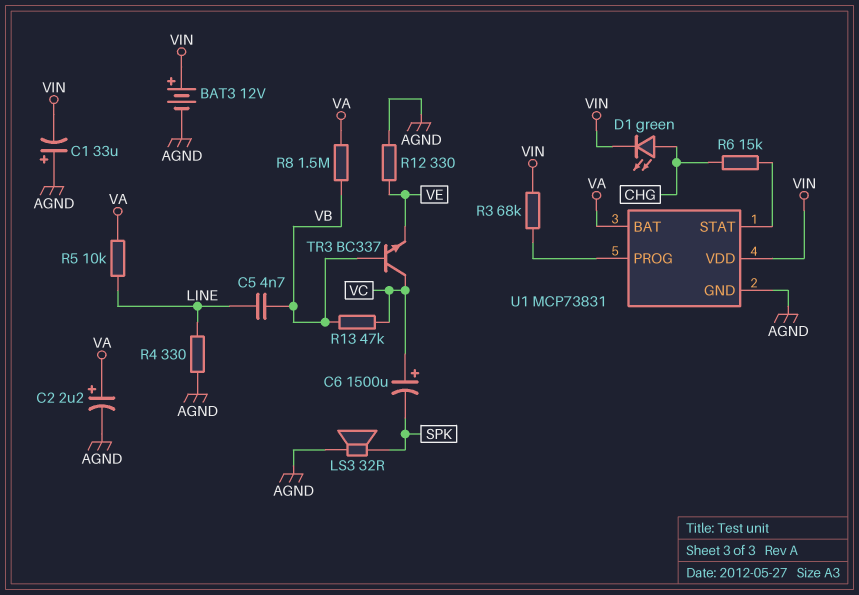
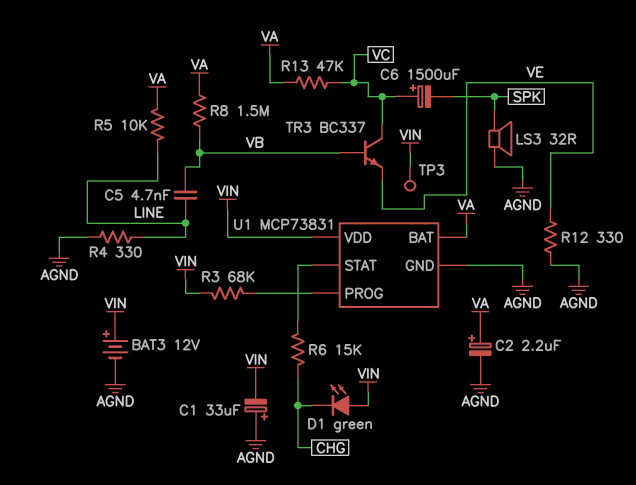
D1: LED green (A CHG, K VIN) -> LED green (A VIN, K CHG)
R13: 47k (VB, VC) -> 47k (VA, VC)
TP3: none -> test point (VIN)

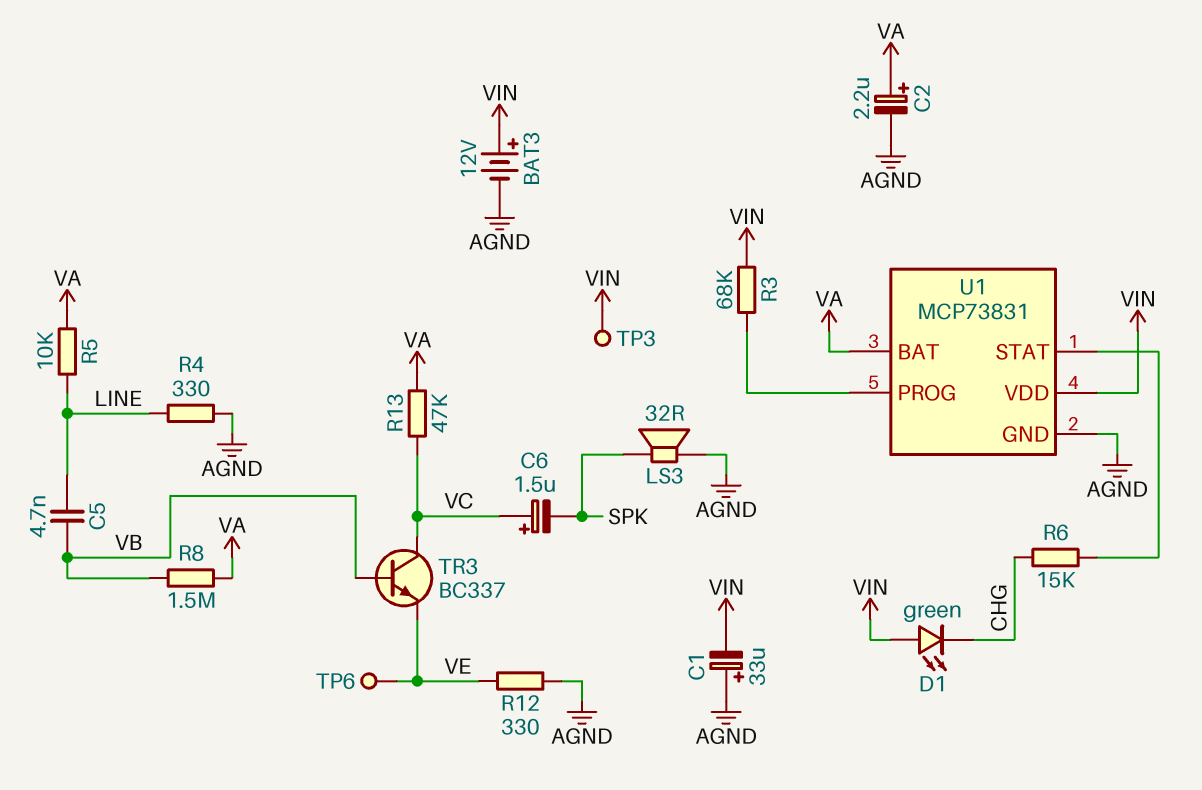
C6: 1500uF (plus VC, minus SPK) -> 1.5uF (plus VC, minus SPK)
TP6: none -> test point (VE)

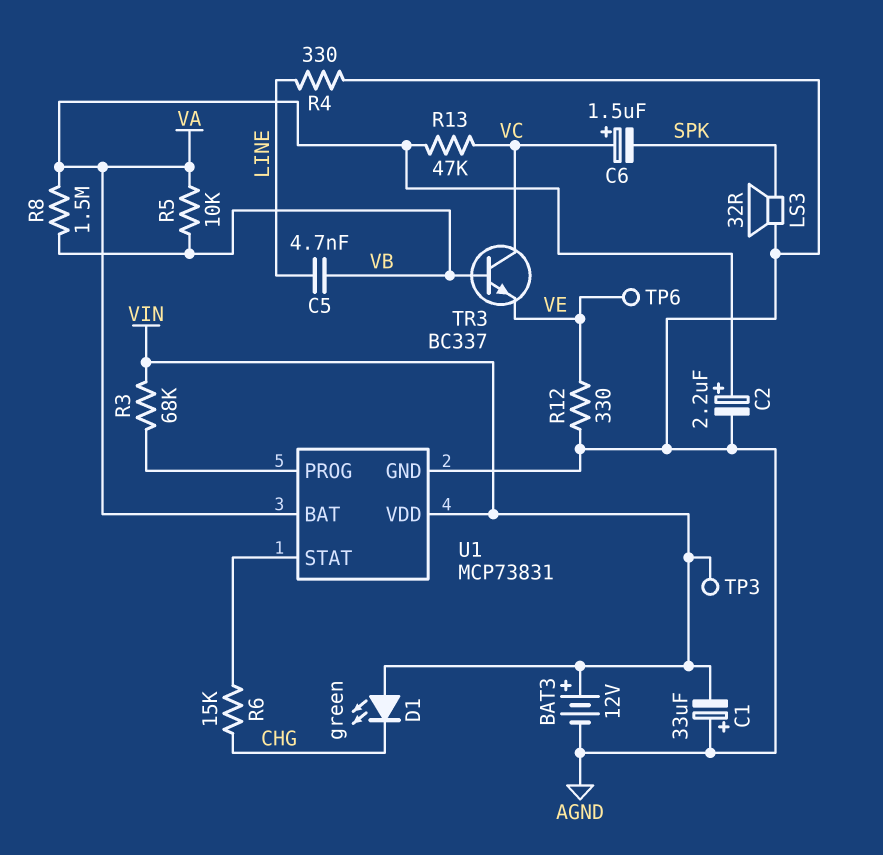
R5: 10k (LINE, VA) -> 10k (VA, VB)

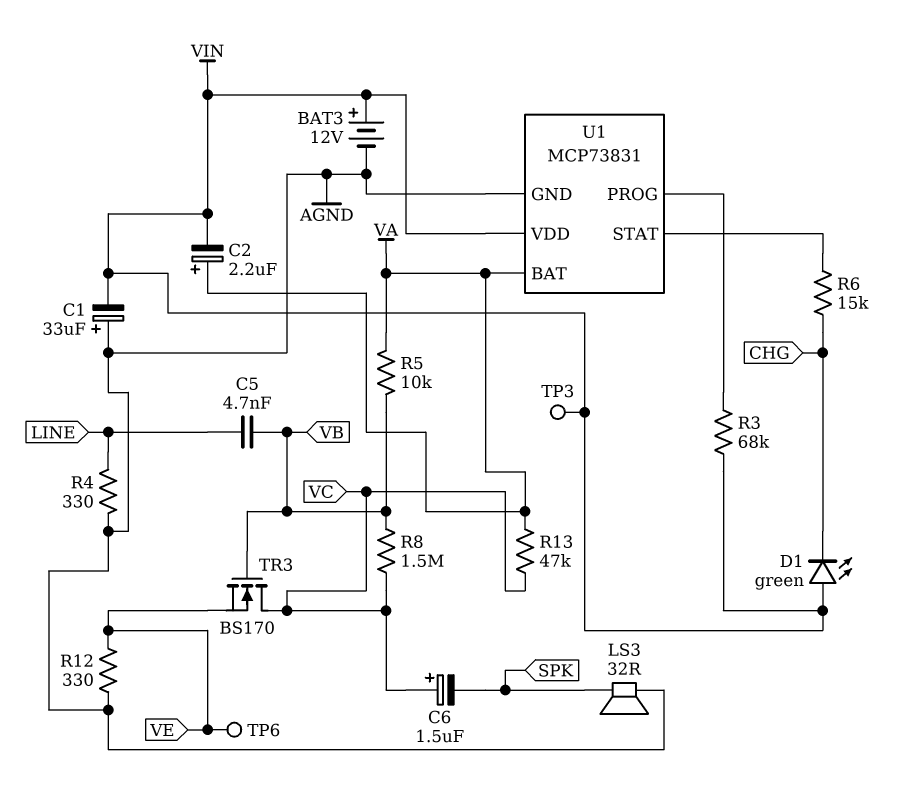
C2: 2.2uF (plus VA, minus AGND) -> 2.2uF (plus VA, minus VIN)
R8: 1.5M (VA, VB) -> 1.5M (VB, VC)
TR3: NPN BC337 (B VB, C VC, E VE) -> NMOS BS170 (G VB, D VC, S VE)

